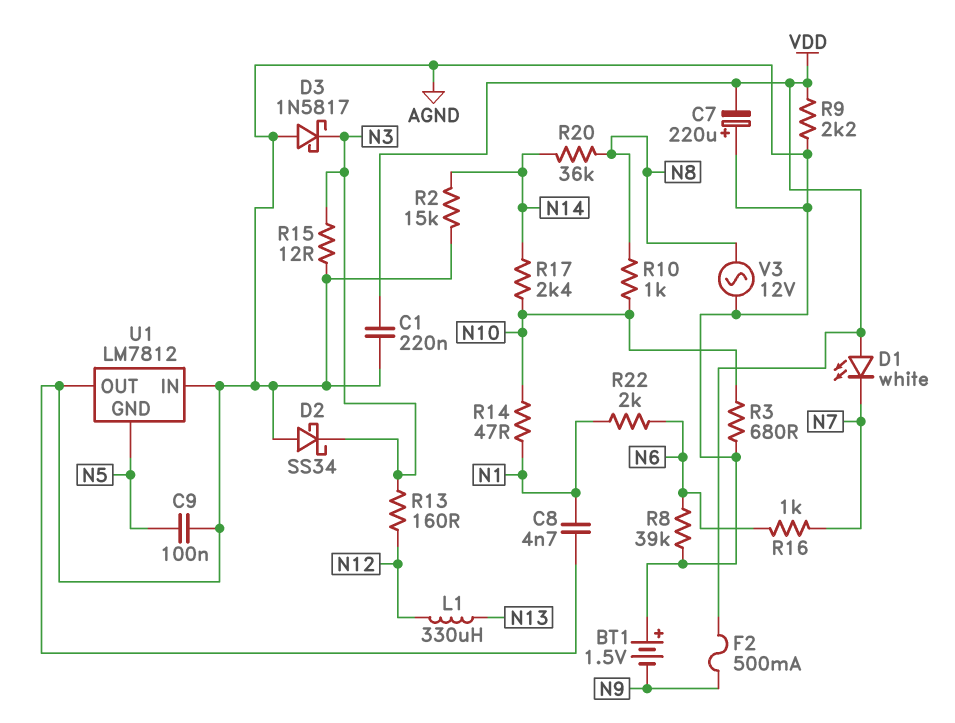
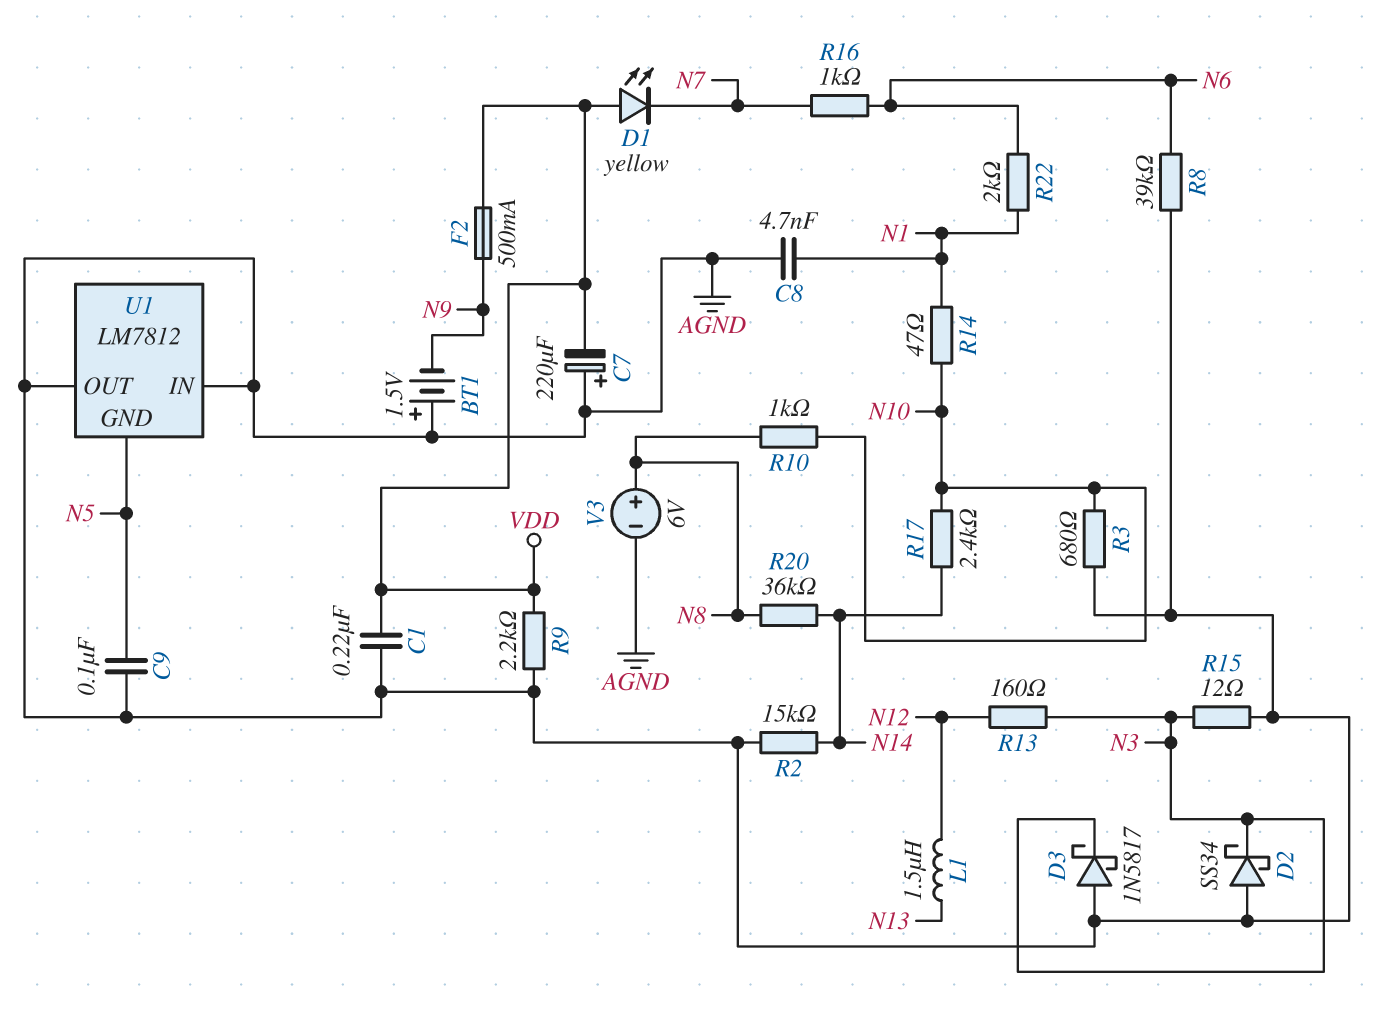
D1: LED white (A VDD, K N7) -> LED yellow (A VDD, K N7)
L1: 330uH (N12, N13) -> 1.5uH (N12, N13)
V3: AC 12V (AGND, N8) -> 6V (plus N8, minus AGND)

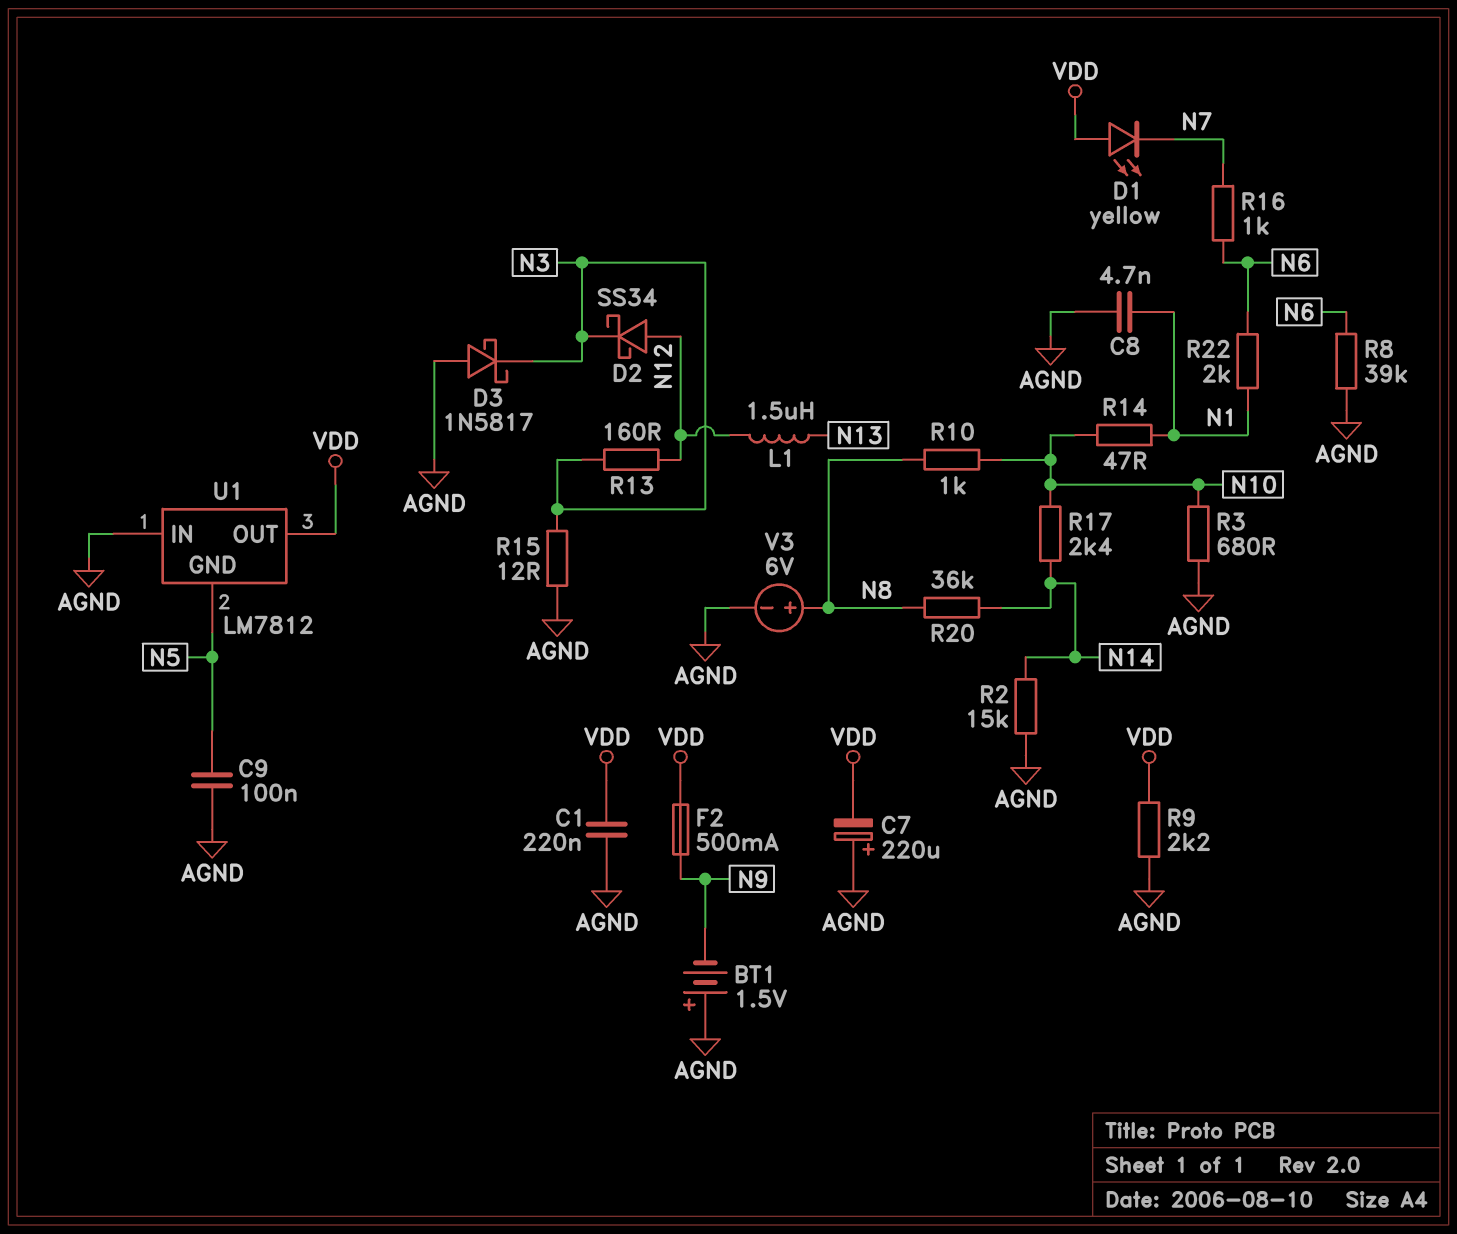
D2: schottky SS34 (A AGND, K N3) -> schottky SS34 (A N12, K N3)
U1 pin OUT: AGND -> VDD

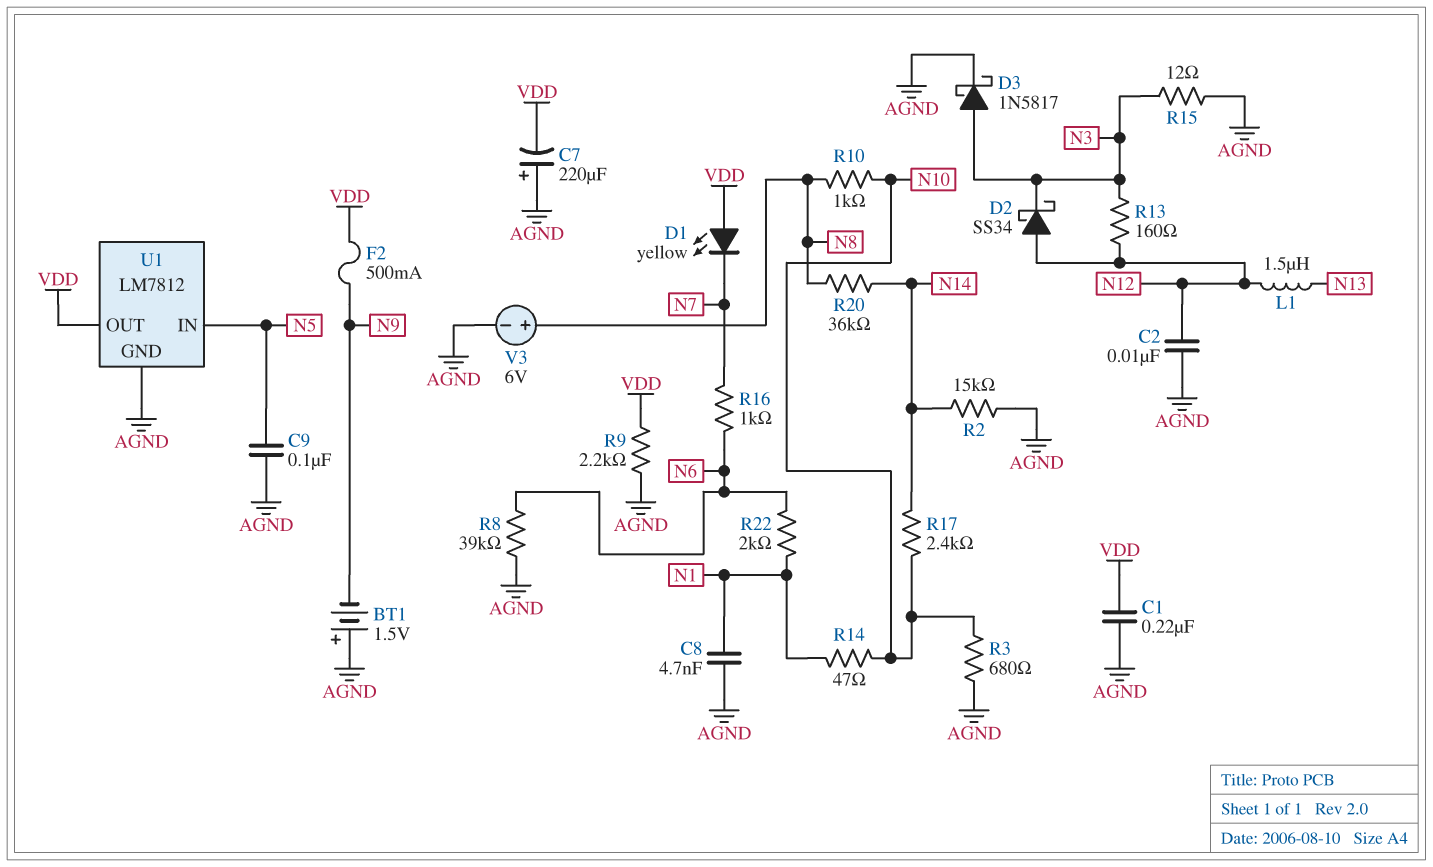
C2: none -> 10nF (AGND, N12)
D3: schottky 1N5817 (A AGND, K N3) -> schottky 1N5817 (A N3, K AGND)
U1 pin GND: N5 -> AGND
U1 pin IN: AGND -> N5

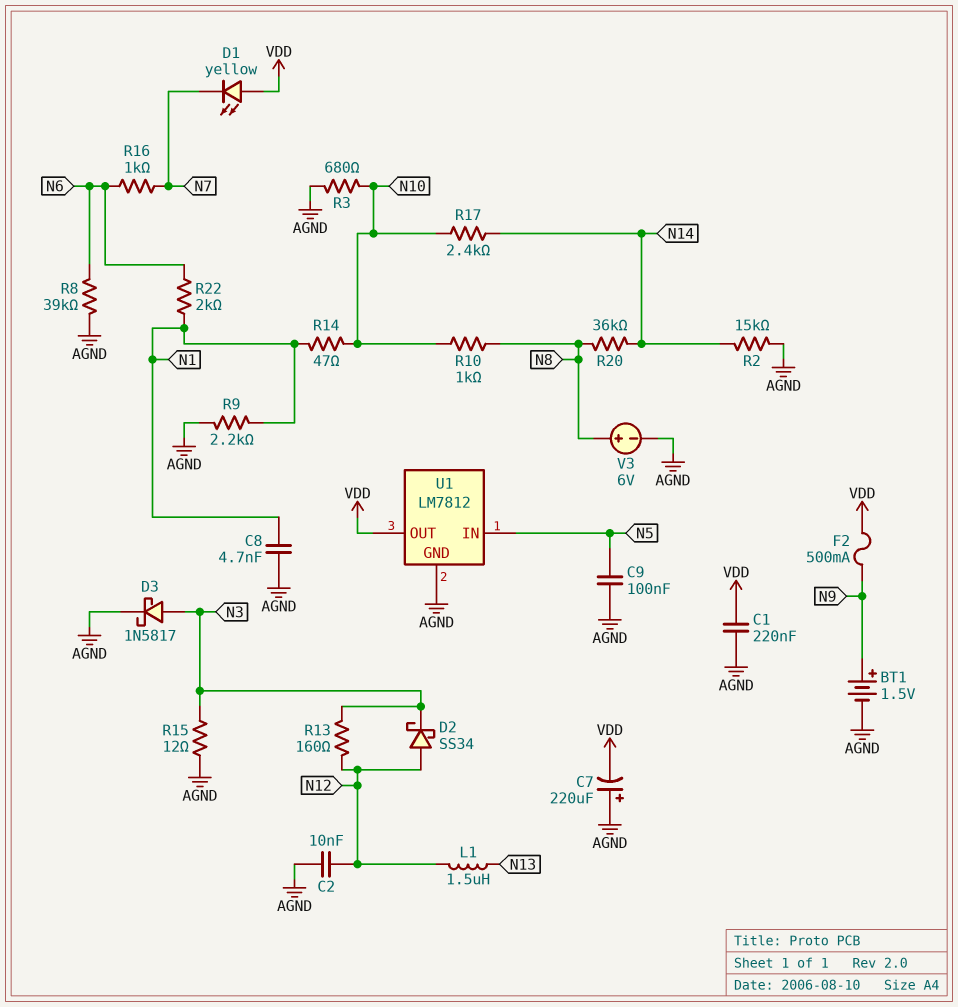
BT1: 1.5V (plus AGND, minus N9) -> 1.5V (plus N9, minus AGND)
R9: 2.2k (AGND, VDD) -> 2.2k (AGND, N1)

